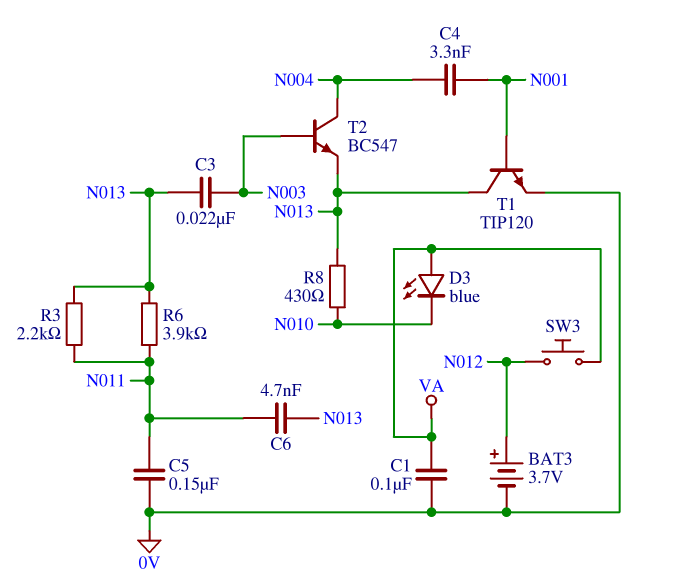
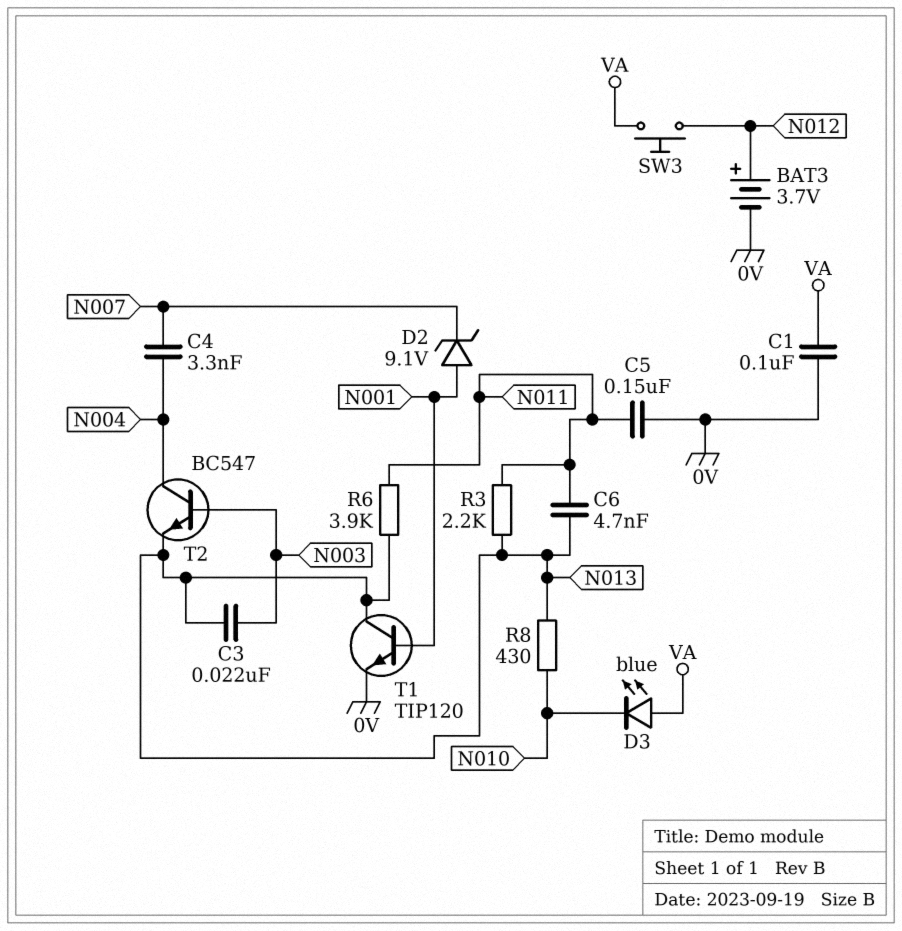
C4: 3.3nF (N001, N004) -> 3.3nF (N004, N007)
D2: none -> zener 9.1V (A N001, K N007)

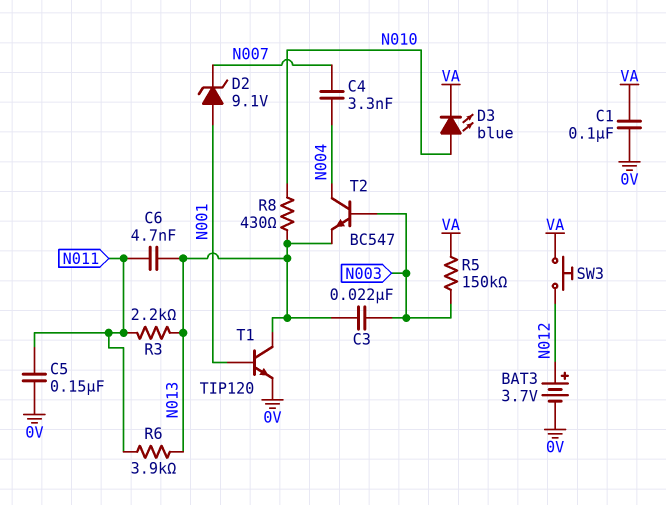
D3: LED blue (A VA, K N010) -> LED blue (A N010, K VA)
R5: none -> 150k (N003, VA)

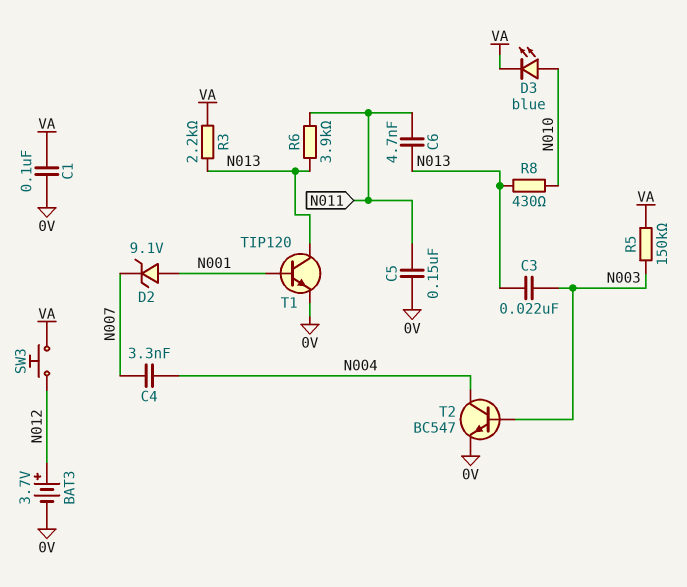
R3: 2.2k (N011, N013) -> 2.2k (N013, VA)
T2: NPN BC547 (B N003, C N004, E N013) -> NPN BC547 (B N003, C N004, E 0V)

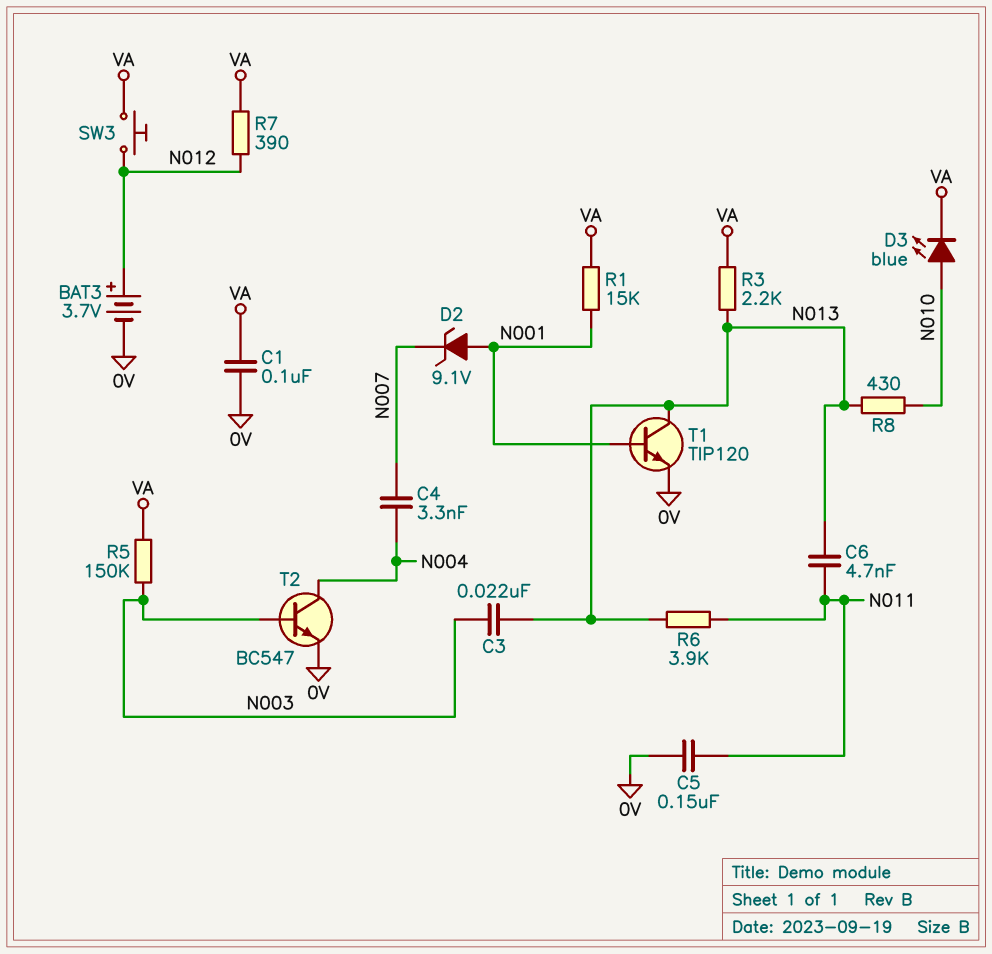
R1: none -> 15k (N001, VA)
R7: none -> 390 (N012, VA)

